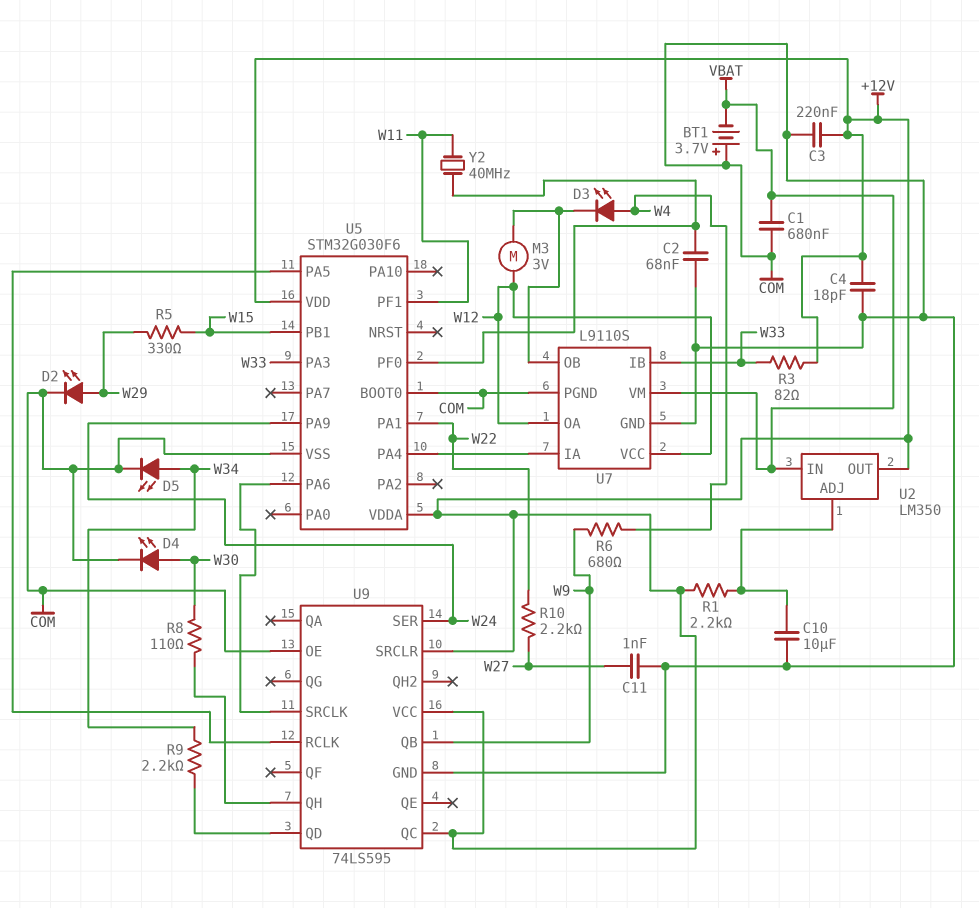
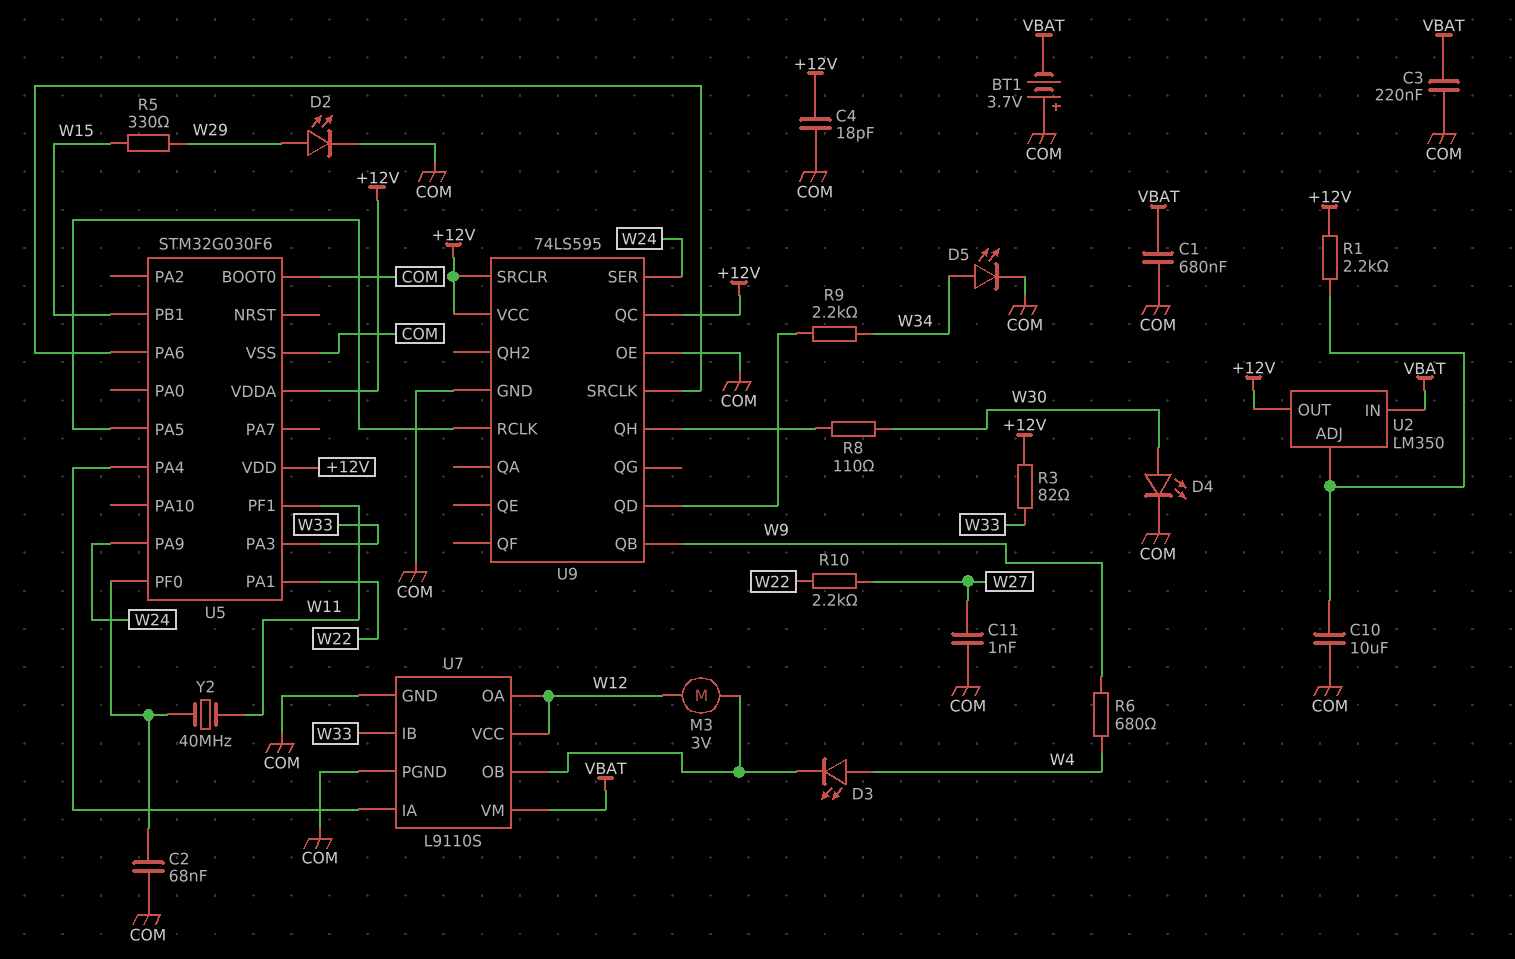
C3: 220nF (+12V, COM) -> 220nF (COM, VBAT)

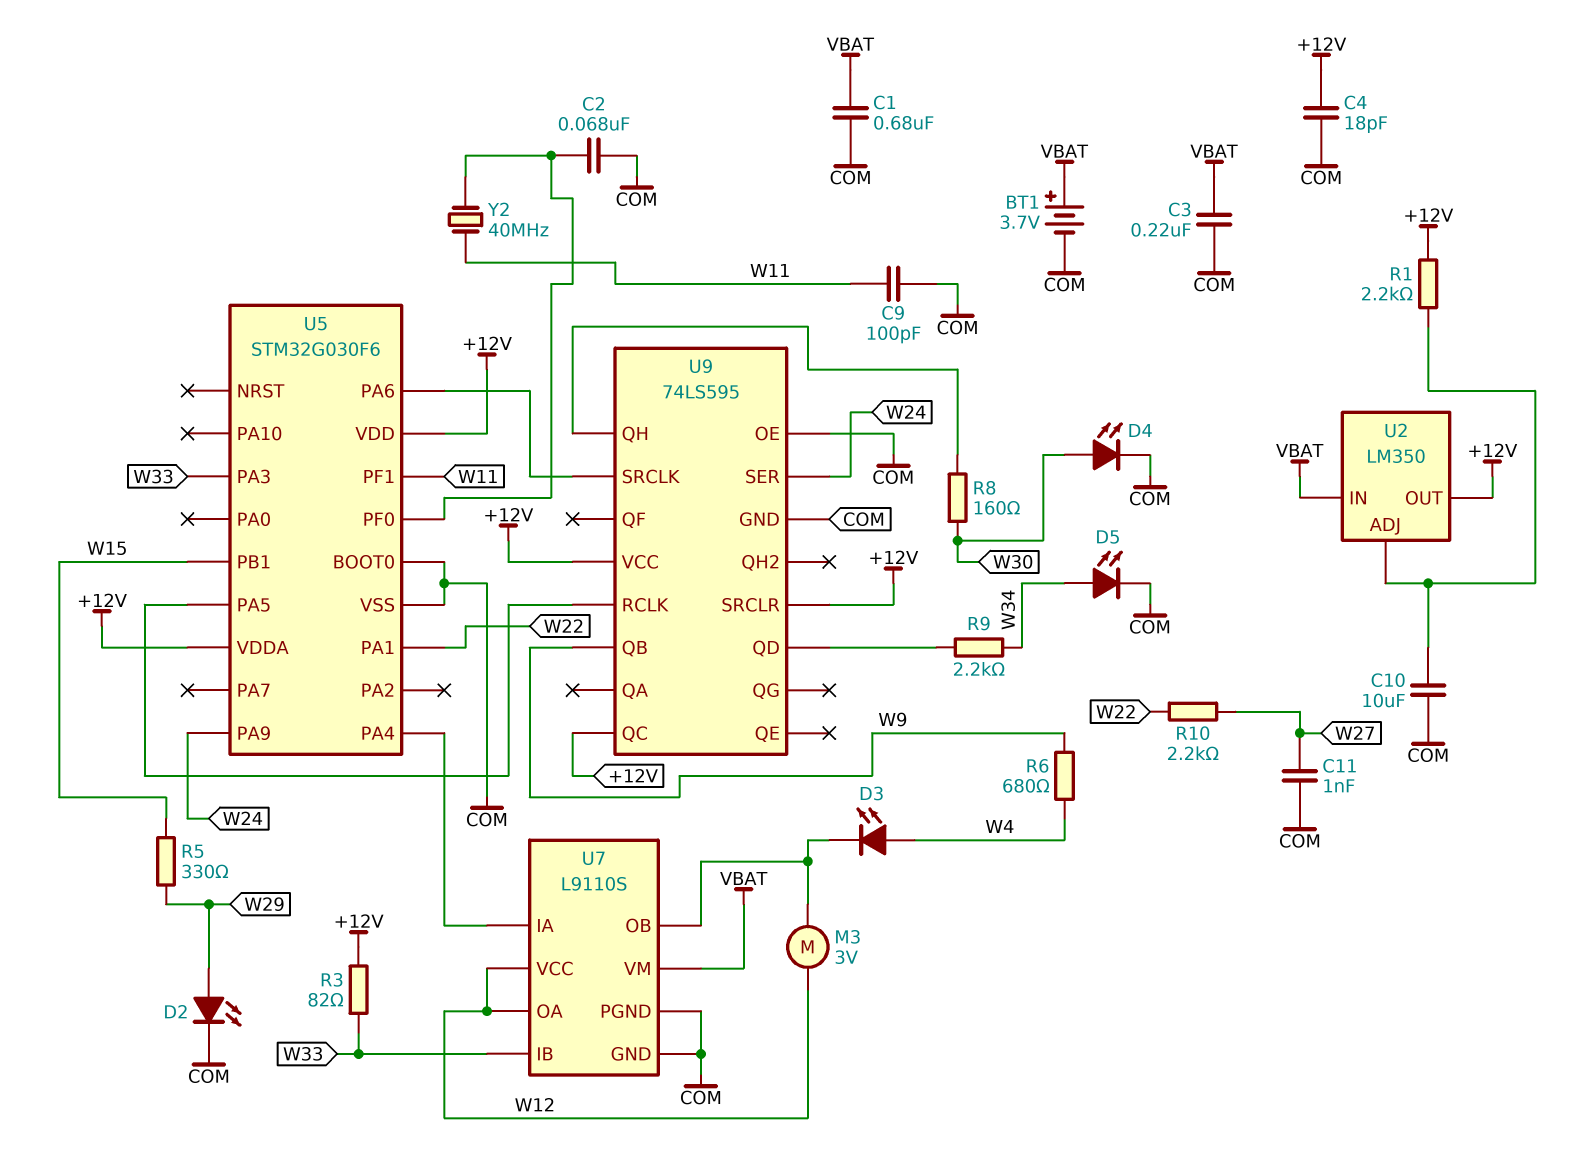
BT1: 3.7V (plus COM, minus VBAT) -> 3.7V (plus VBAT, minus COM)
C9: none -> 100pF (COM, W11)
R8: 110 (U9/QH, W30) -> 160 (U9/QH, W30)

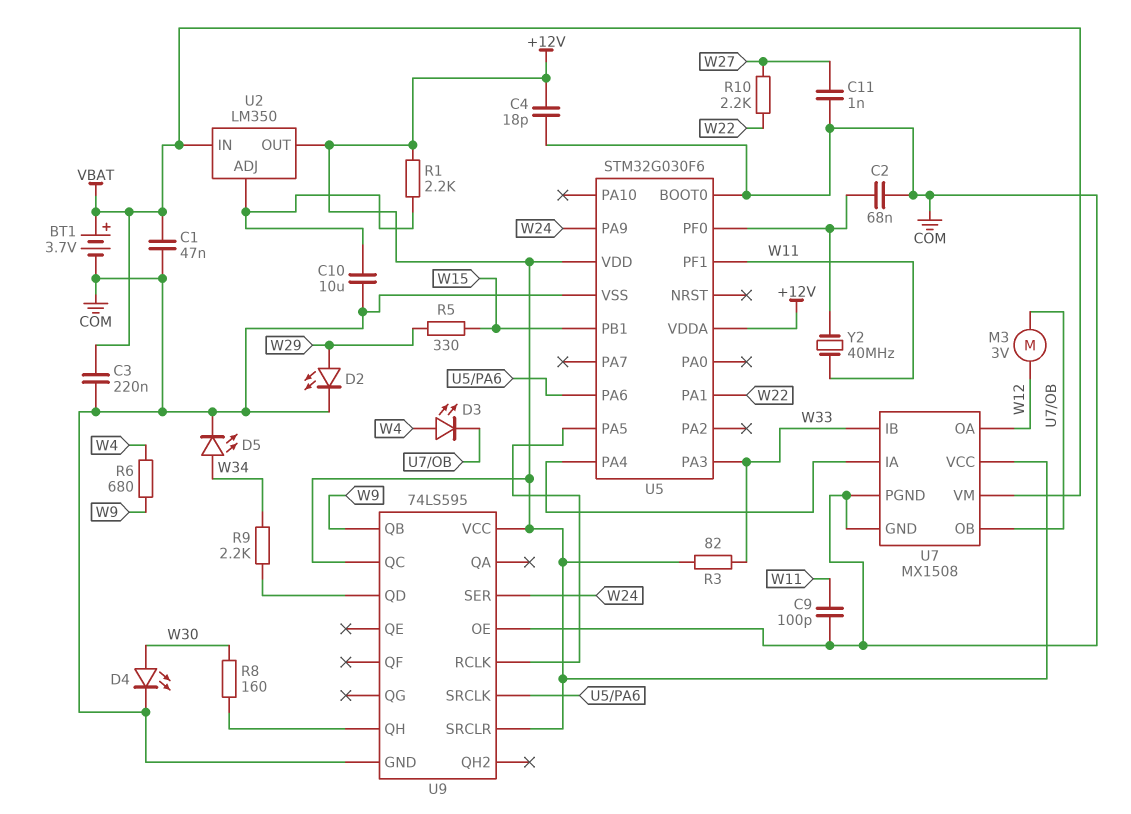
C1: 680nF (COM, VBAT) -> 47nF (COM, VBAT)
U7: L9110S -> MX1508
U7 pin VCC: W12 -> +12V

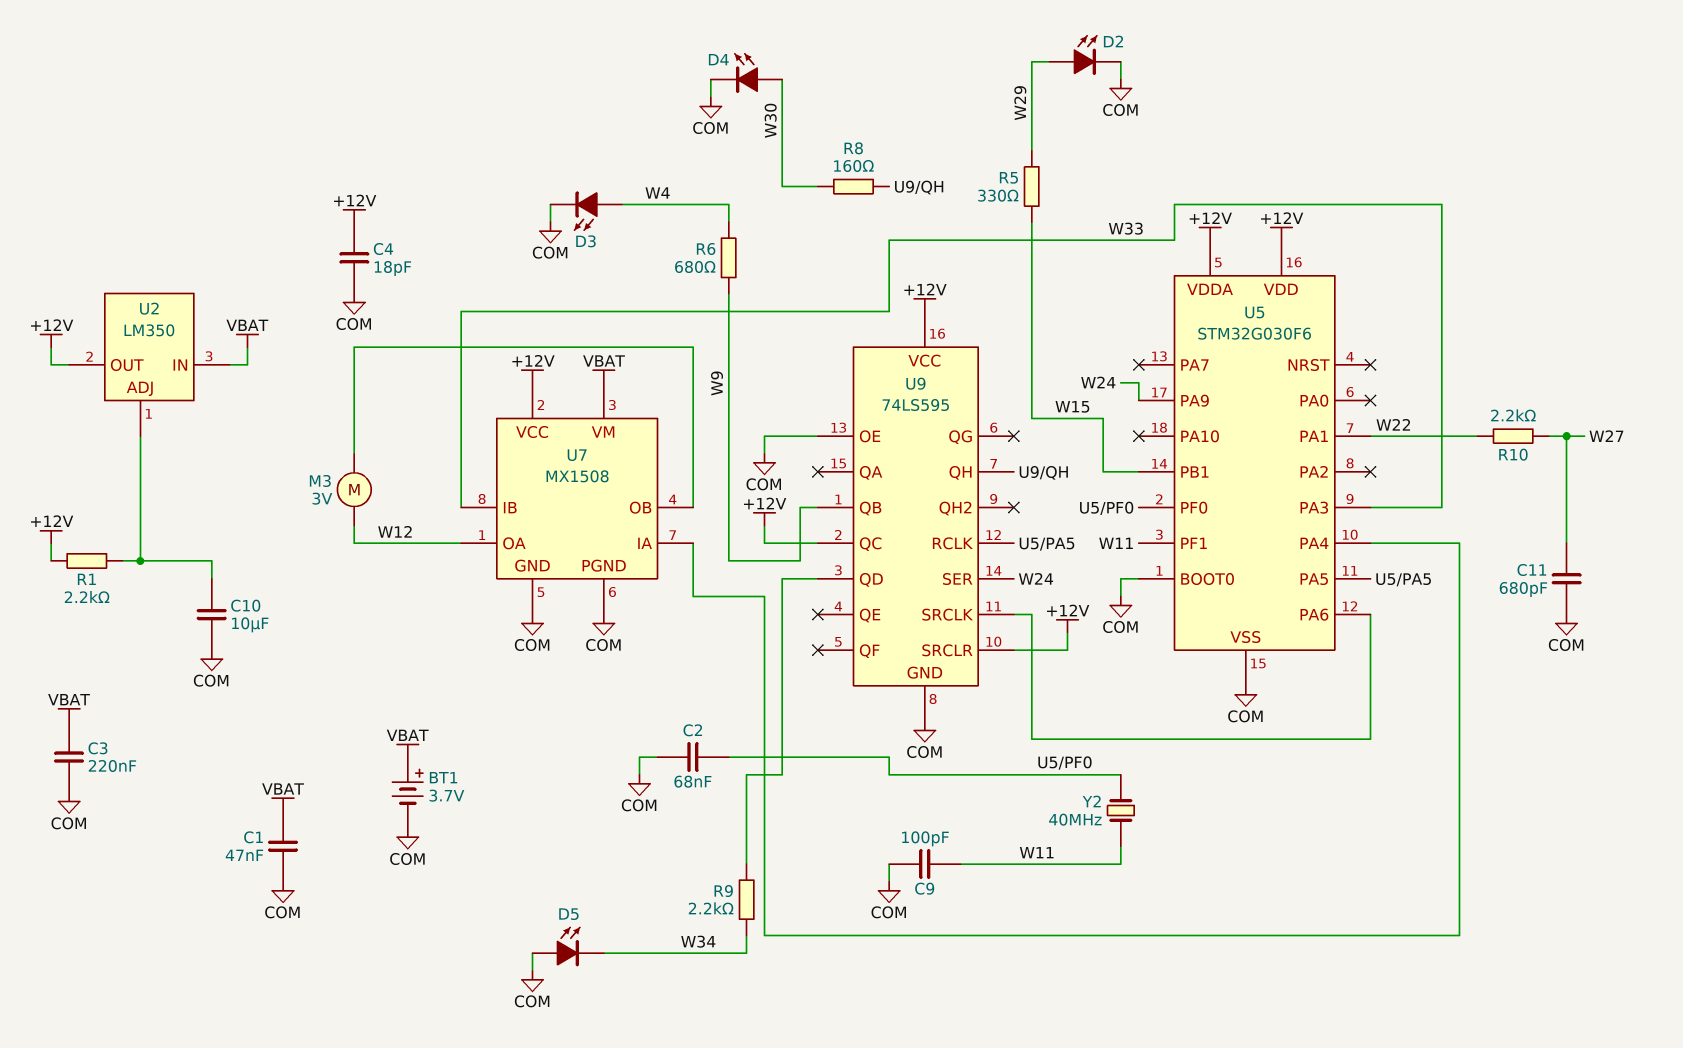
C11: 1nF (COM, W27) -> 680pF (COM, W27)
D3: LED (A W4, K U7/OB) -> LED (A W4, K COM)
D5: LED (A W34, K COM) -> LED (A COM, K W34)
R3: 82 (+12V, W33) -> none

